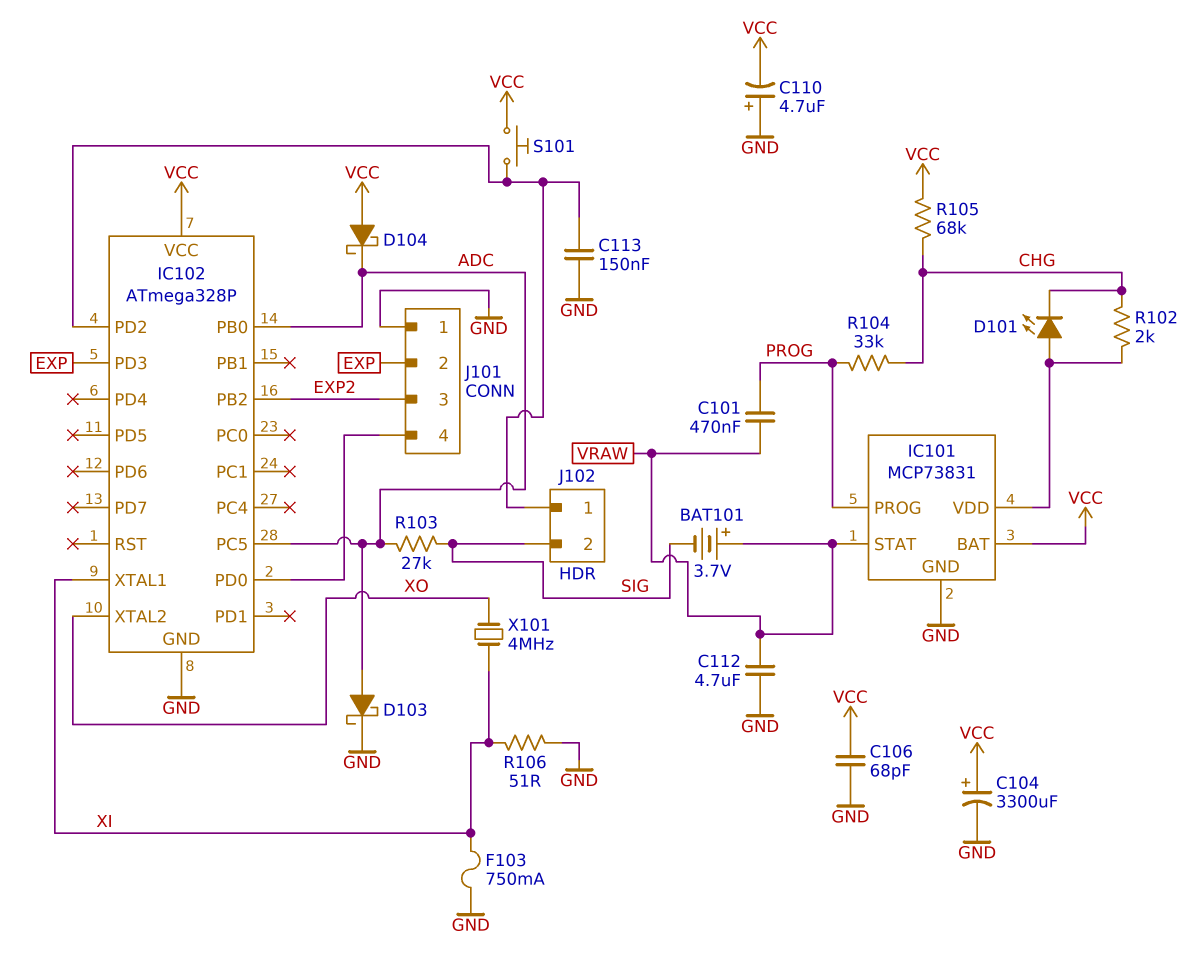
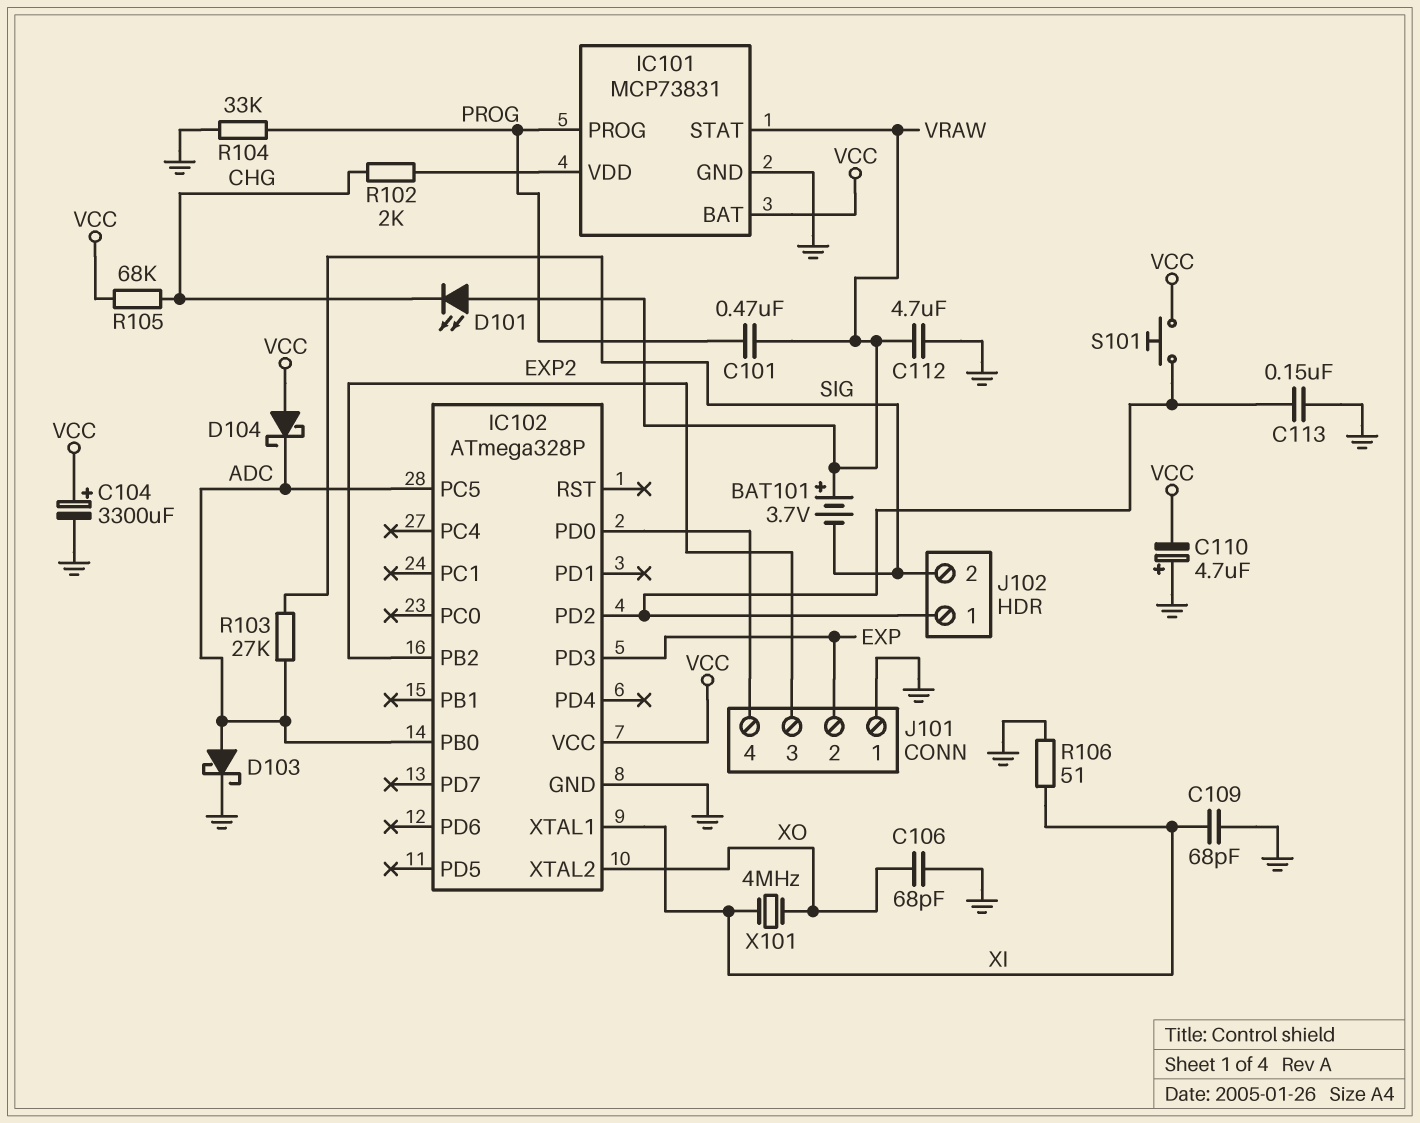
C106: 68pF (GND, VCC) -> 68pF (GND, XO)
C109: none -> 68pF (GND, XI)
D101: LED (A IC101/VDD, K CHG) -> LED (A VRAW, K CHG)
F103: 750mA (GND, XI) -> none
R104: 33k (CHG, PROG) -> 33k (GND, PROG)

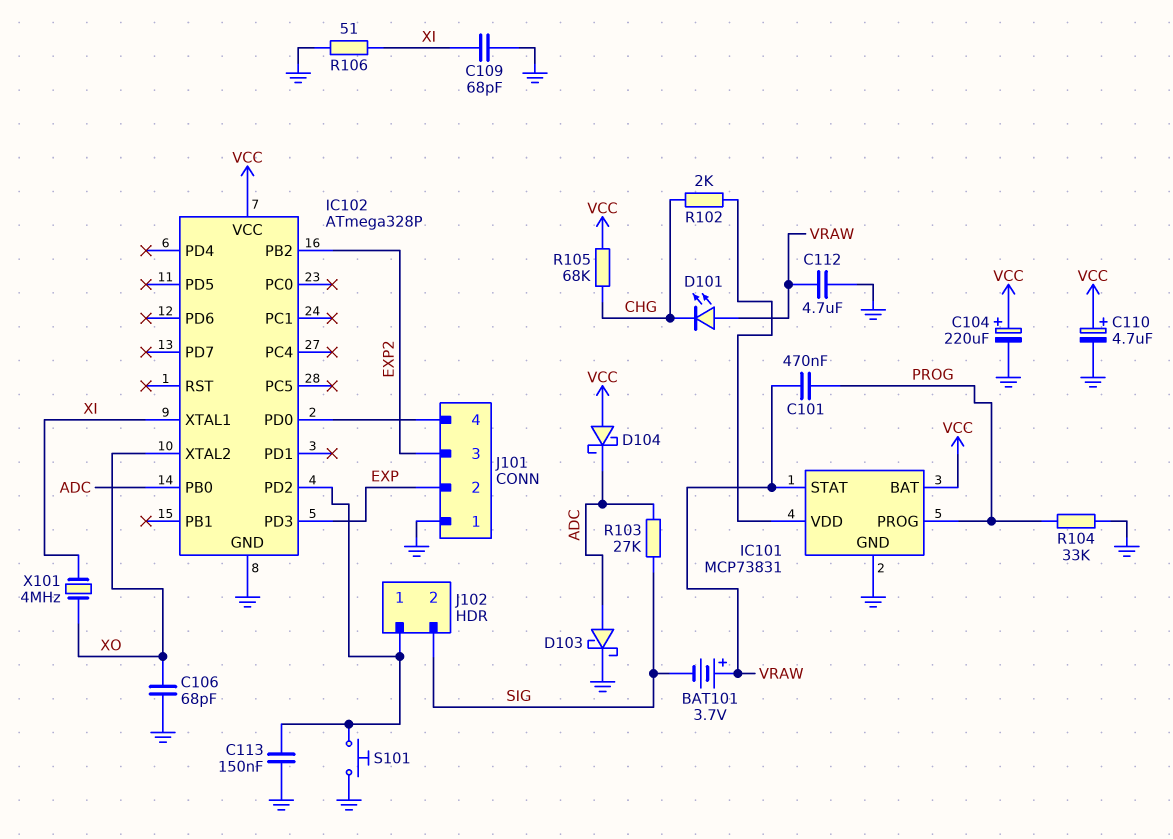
C104: 3300uF (plus VCC, minus GND) -> 220uF (plus VCC, minus GND)
C110: 4.7uF (plus GND, minus VCC) -> 4.7uF (plus VCC, minus GND)
IC102 pin PC5: ADC -> none
S101: button (IC102/PD2, VCC) -> button (GND, IC102/PD2)

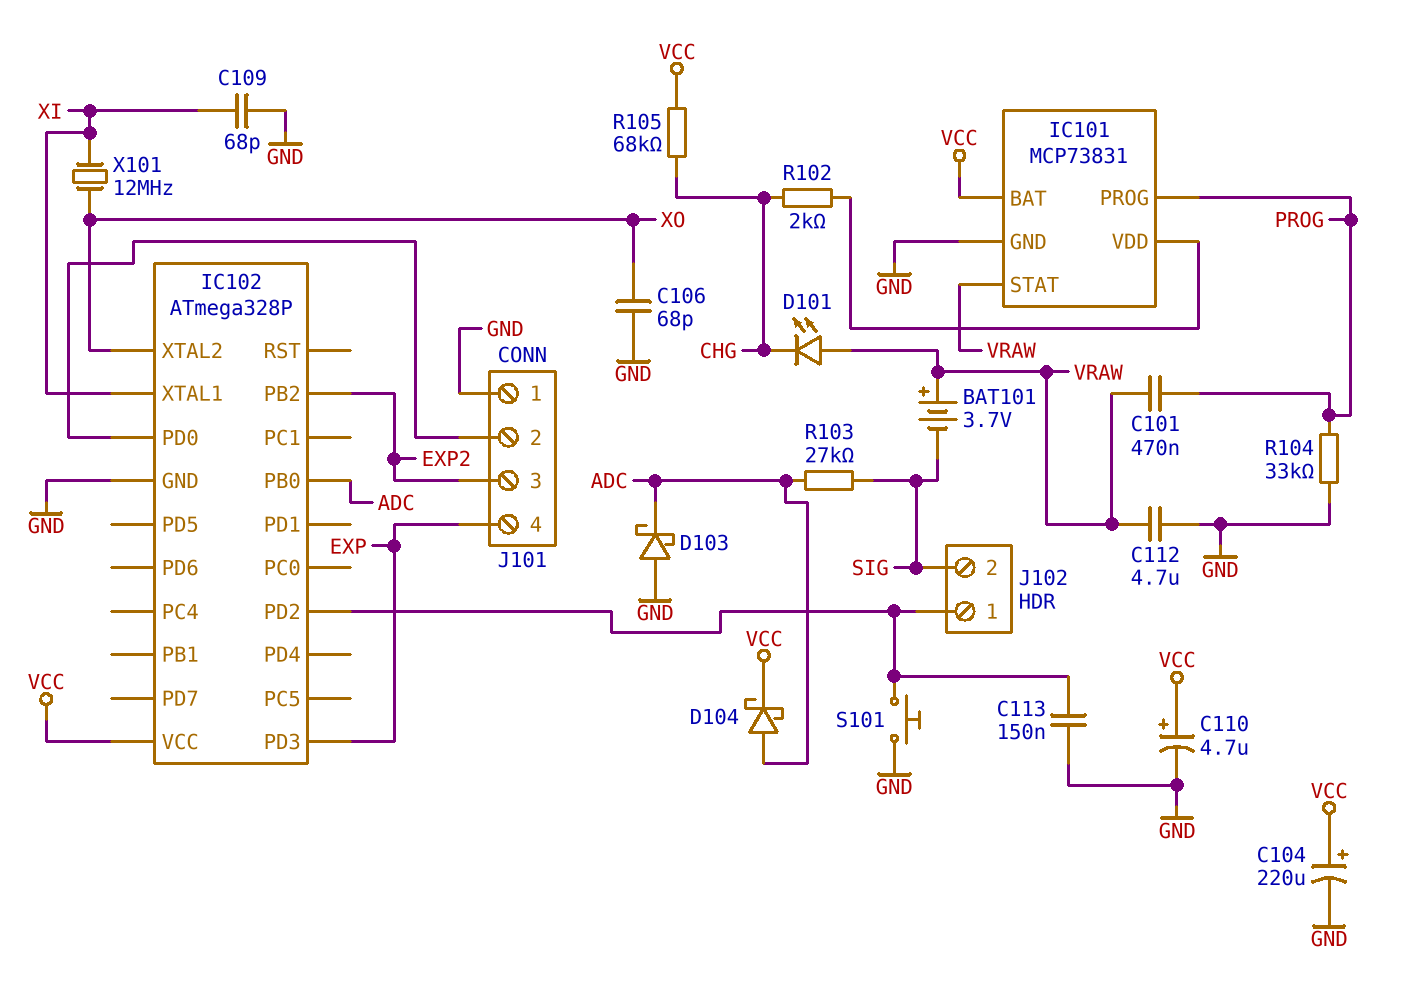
D103: schottky (A ADC, K GND) -> schottky (A GND, K ADC)
D104: schottky (A VCC, K ADC) -> schottky (A ADC, K VCC)
J101 pin 2: EXP -> IC102/PD0
J101 pin 4: IC102/PD0 -> EXP
R106: 51 (GND, XI) -> none
X101: 4MHz (XI, XO) -> 12MHz (XI, XO)

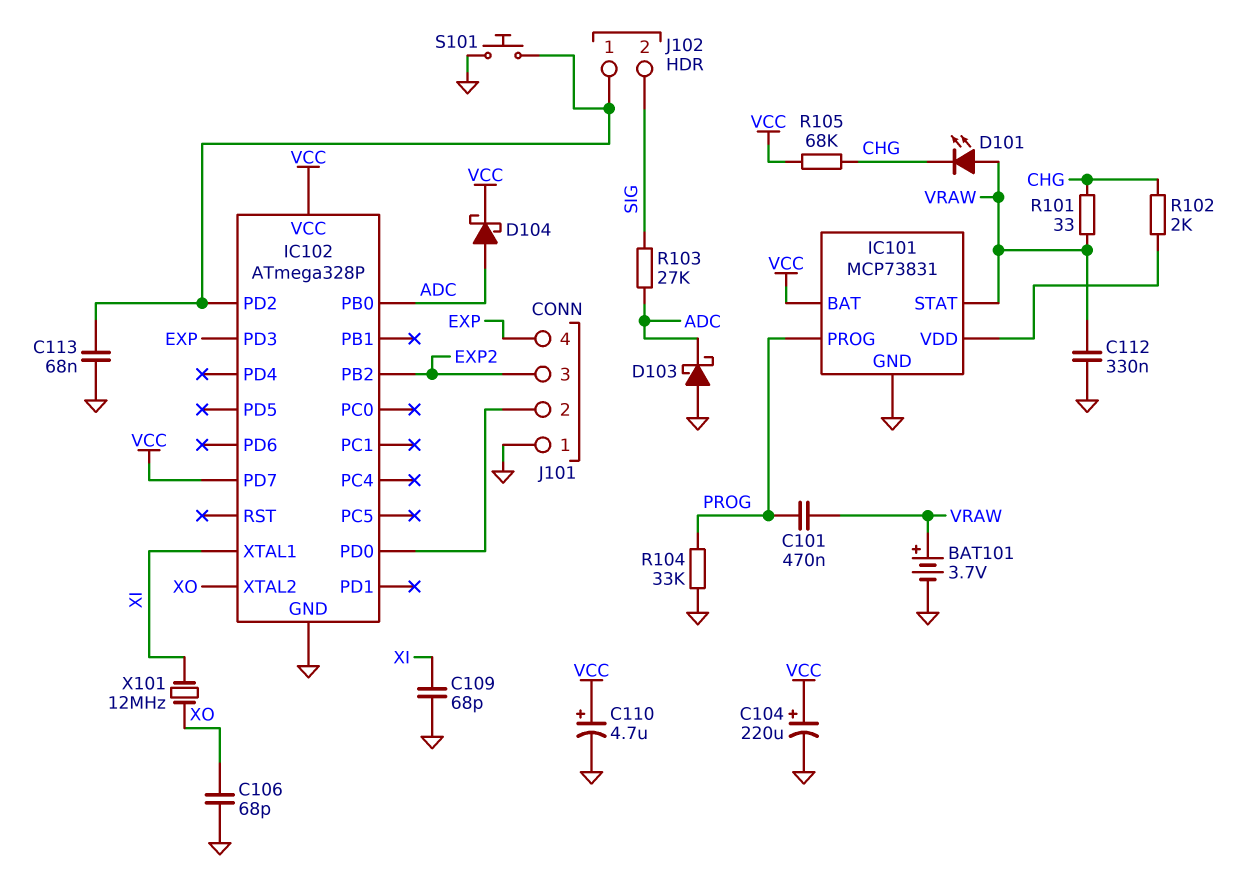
BAT101: 3.7V (plus VRAW, minus SIG) -> 3.7V (plus VRAW, minus GND)
C112: 4.7uF (GND, VRAW) -> 330nF (GND, VRAW)
C113: 150nF (GND, IC102/PD2) -> 68nF (GND, IC102/PD2)
IC102 pin PD7: none -> VCC
R101: none -> 33 (CHG, VRAW)

